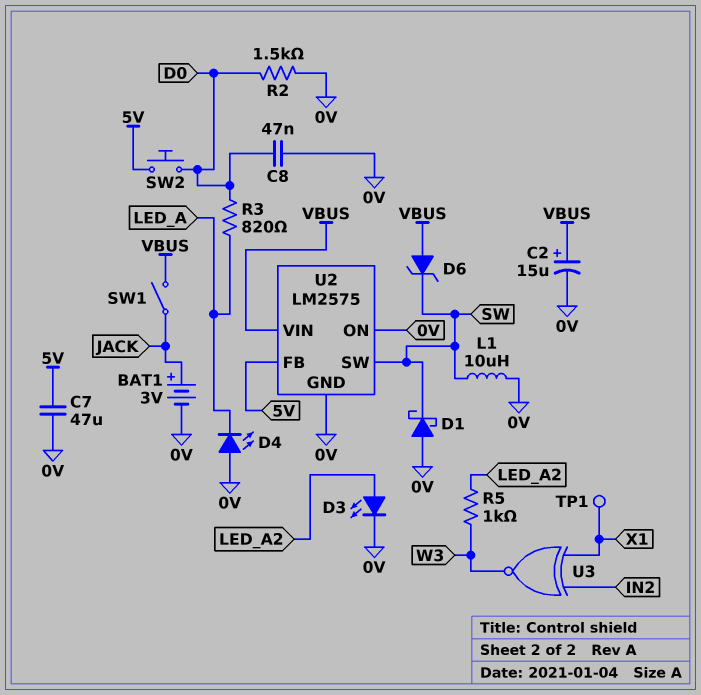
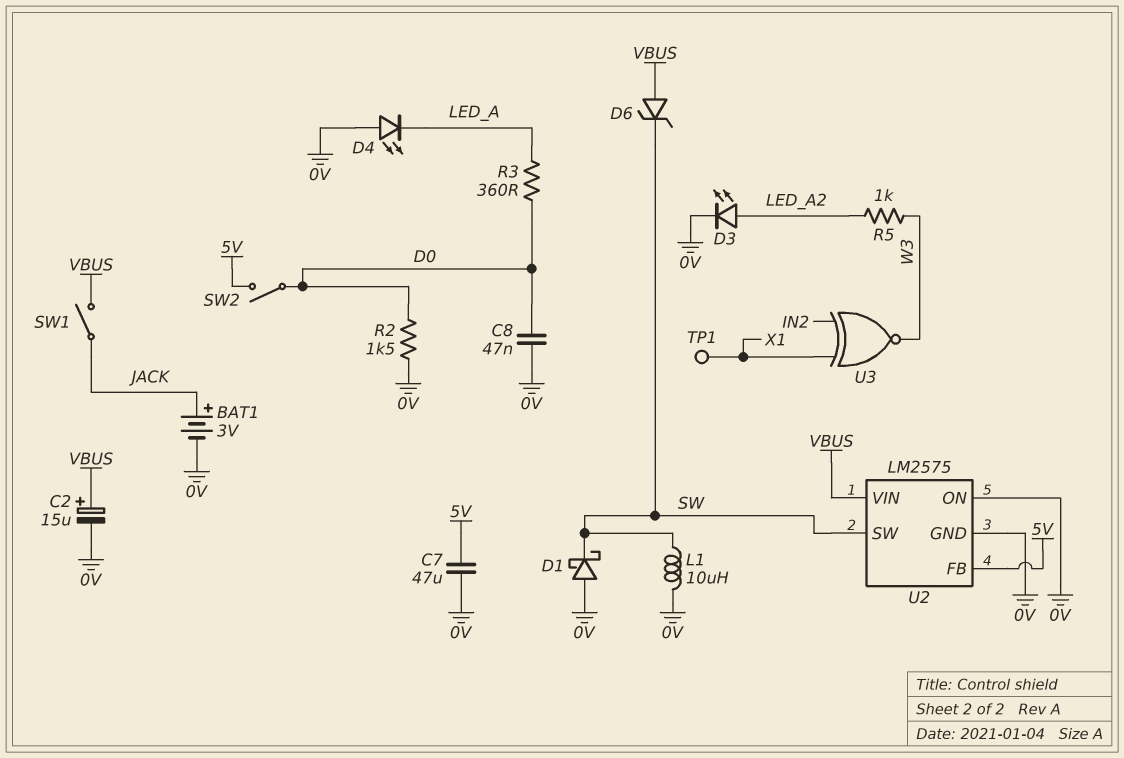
R3: 820 (D0, LED_A) -> 360 (D0, LED_A)
SW2: button (5V, D0) -> switch (5V, D0)

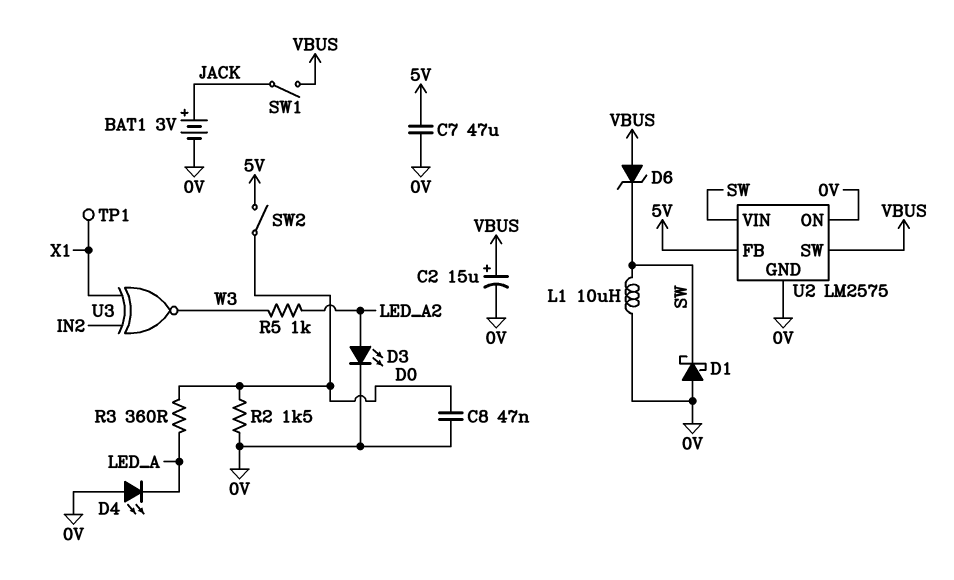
U2 pin SW: SW -> VBUS
U2 pin VIN: VBUS -> SW

